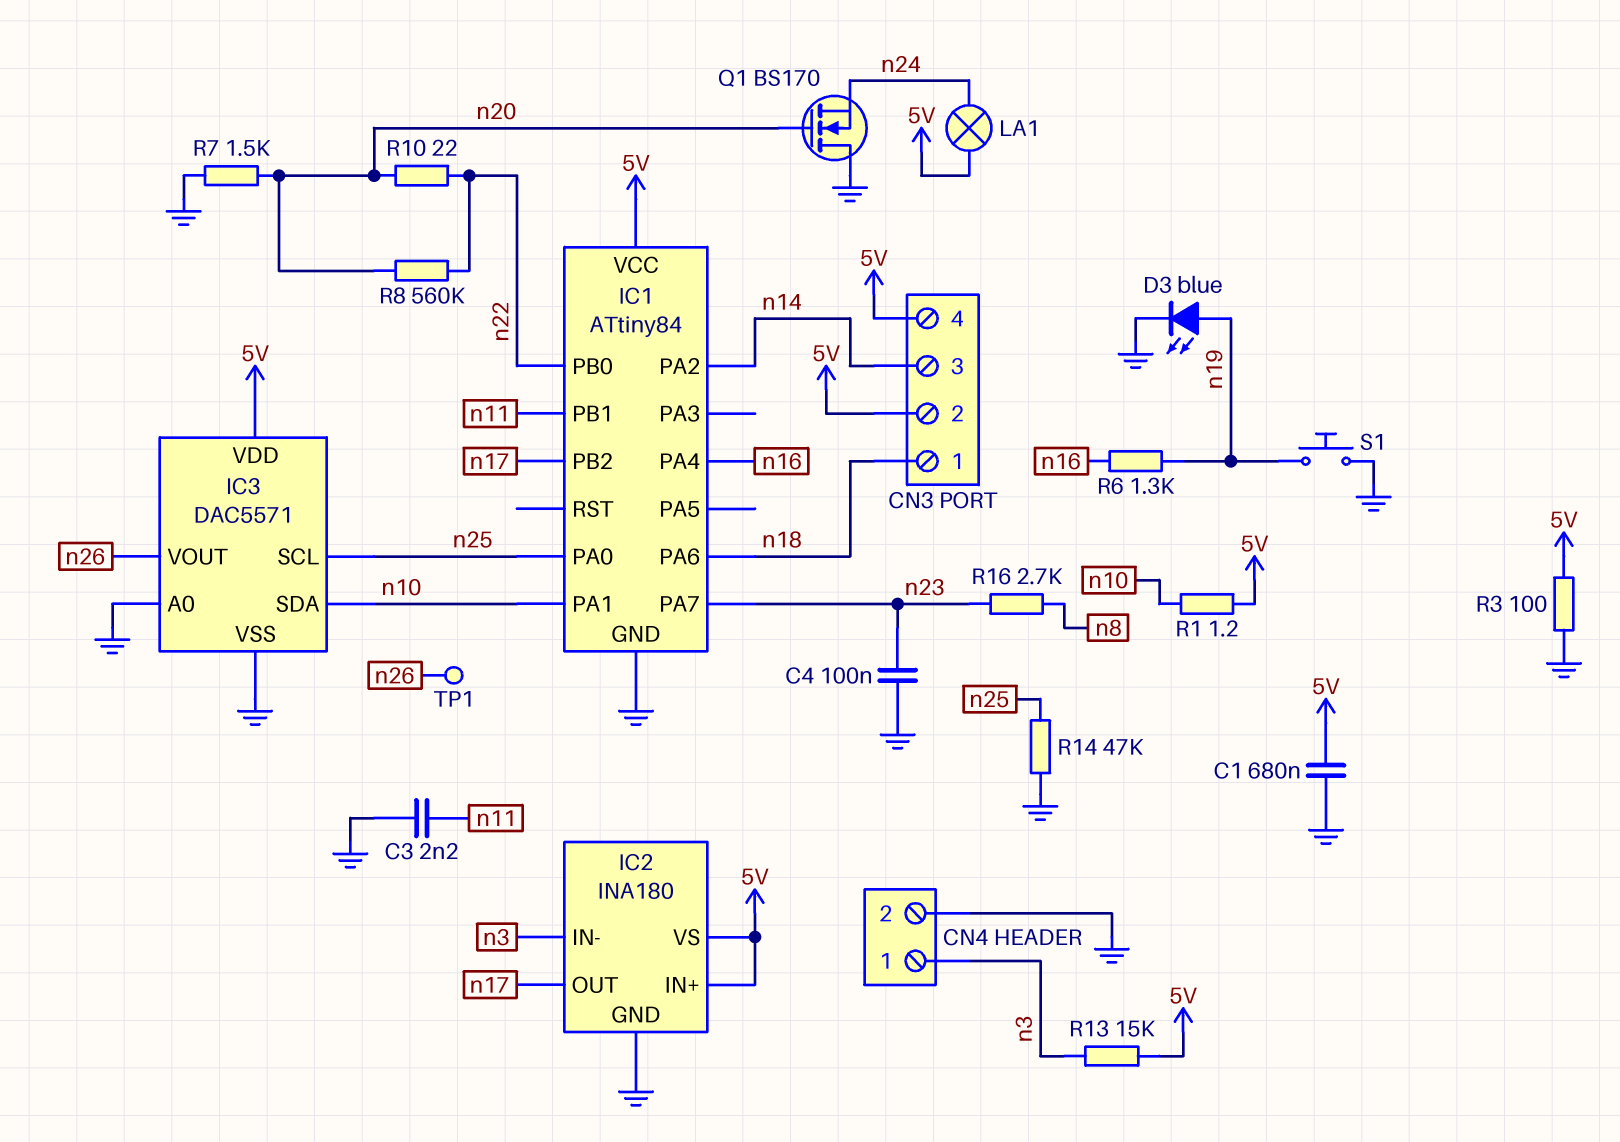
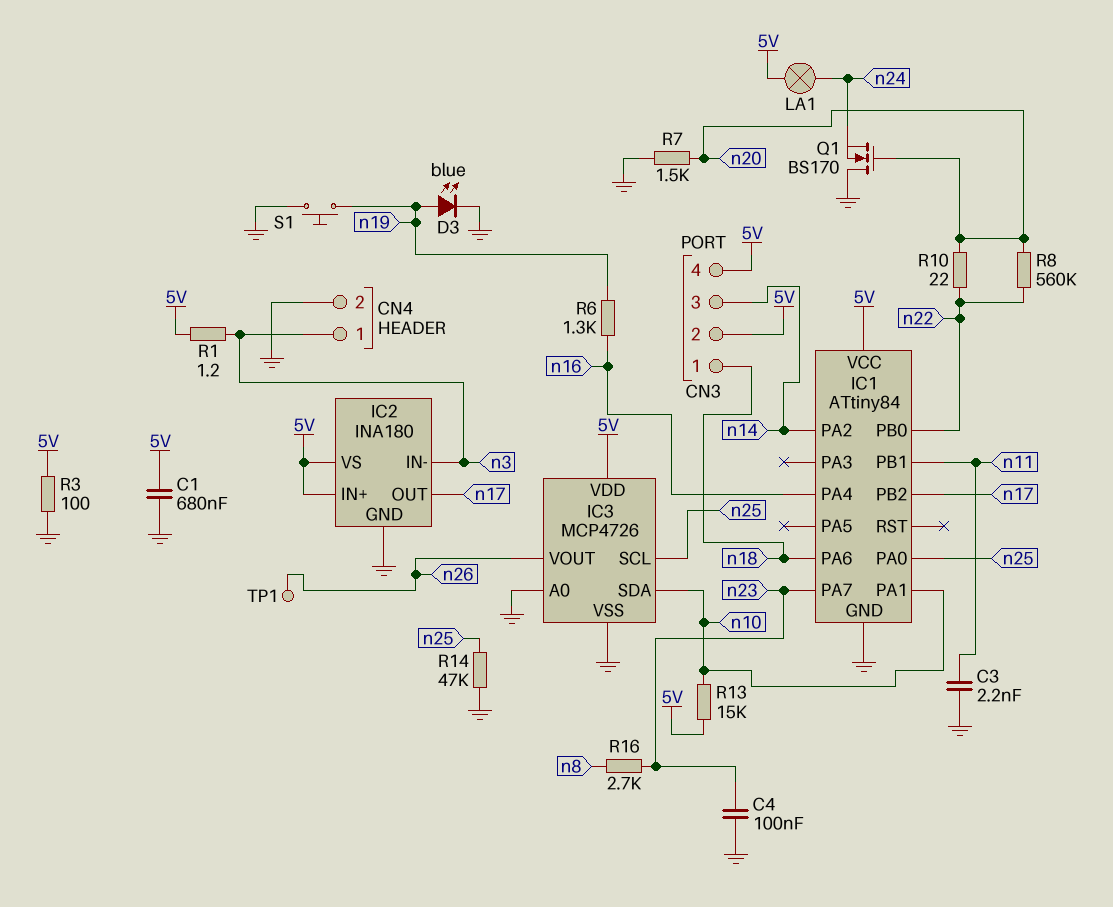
IC3: DAC5571 -> MCP4726
R1: 1.2 (5V, n10) -> 1.2 (5V, n3)
R13: 15k (5V, n3) -> 15k (5V, n10)

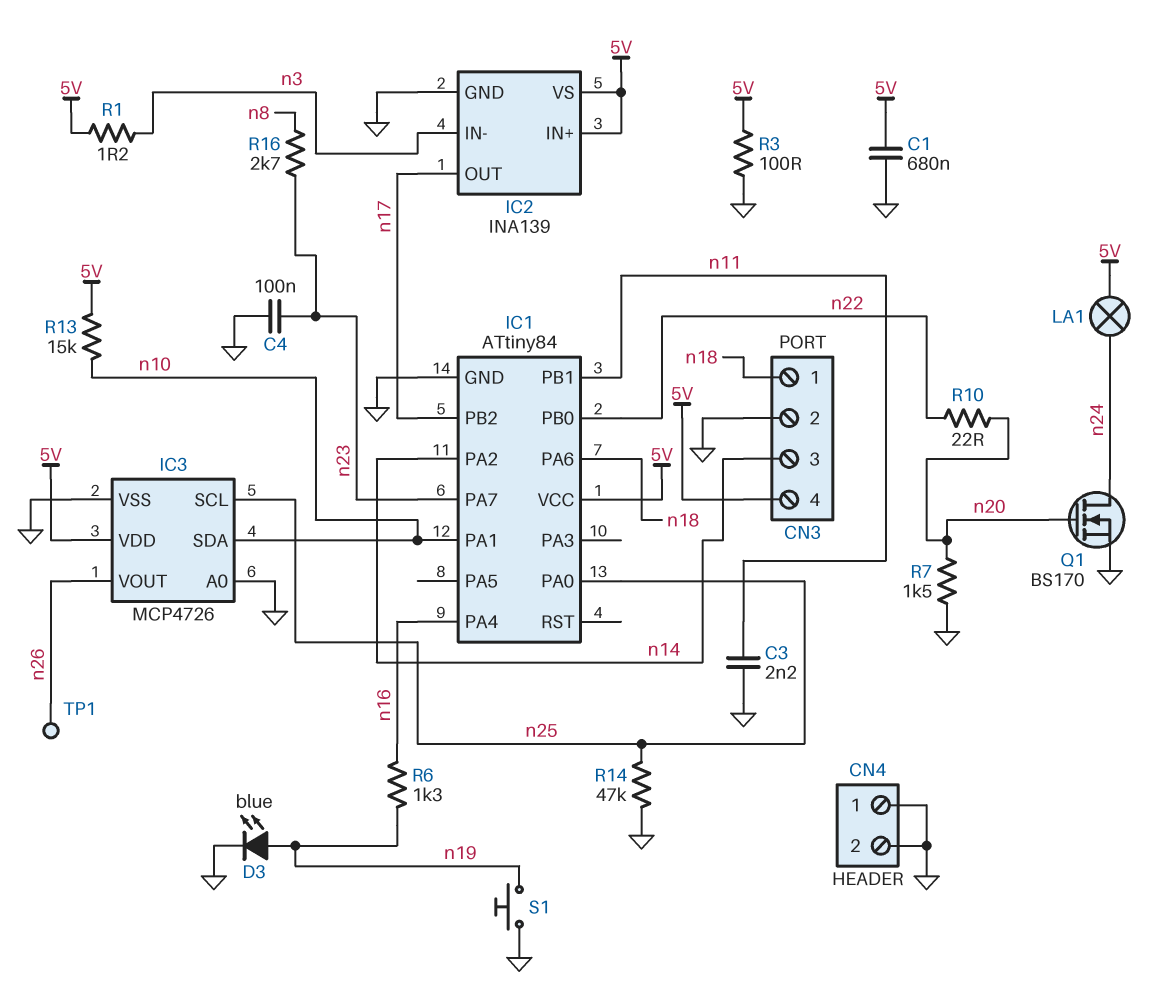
CN3 pin 2: 5V -> GND
CN4 pin 1: n3 -> GND
IC2: INA180 -> INA139
Q1: NMOS BS170 (G n20, D GND, S n24) -> NMOS BS170 (G n20, D n24, S GND)
R8: 560k (n20, n22) -> none

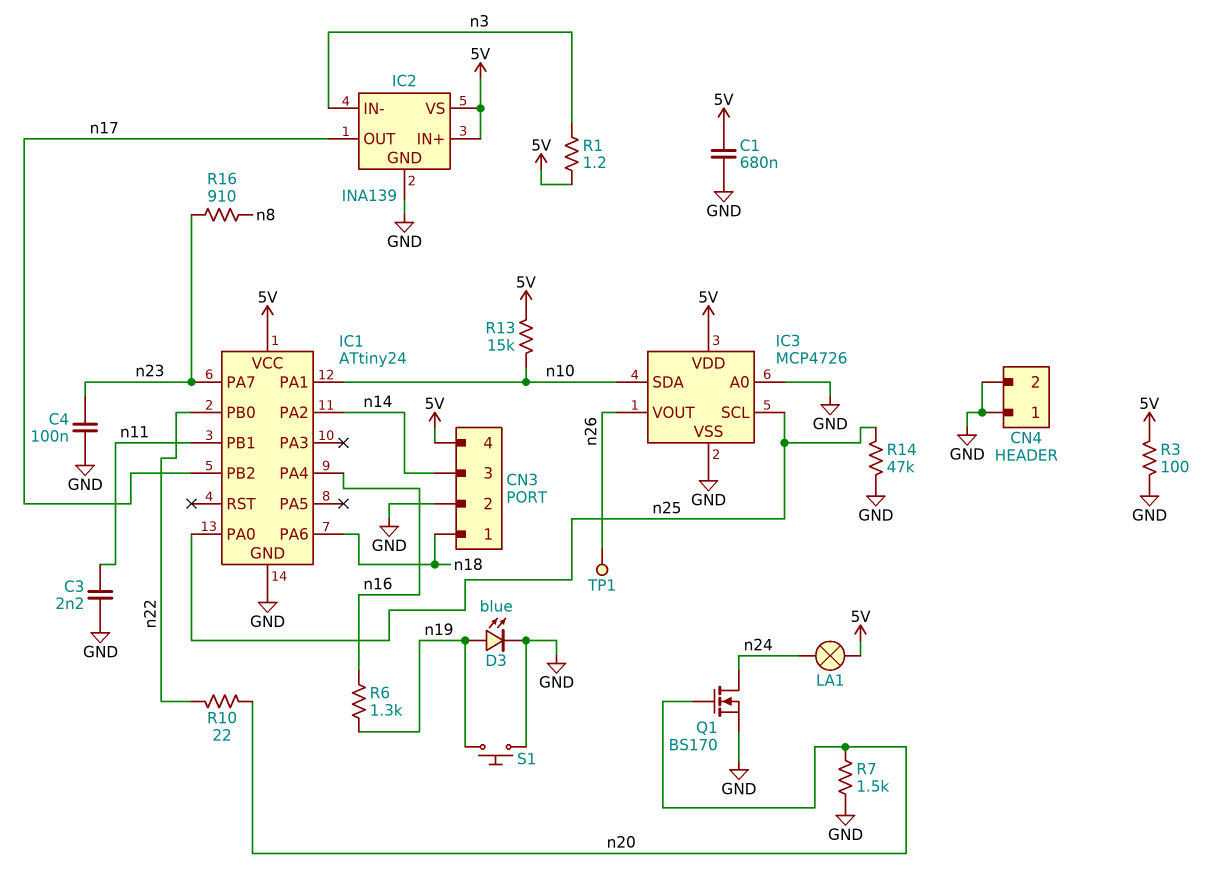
IC1: ATtiny84 -> ATtiny24
R16: 2.7k (n8, n23) -> 910 (n8, n23)

